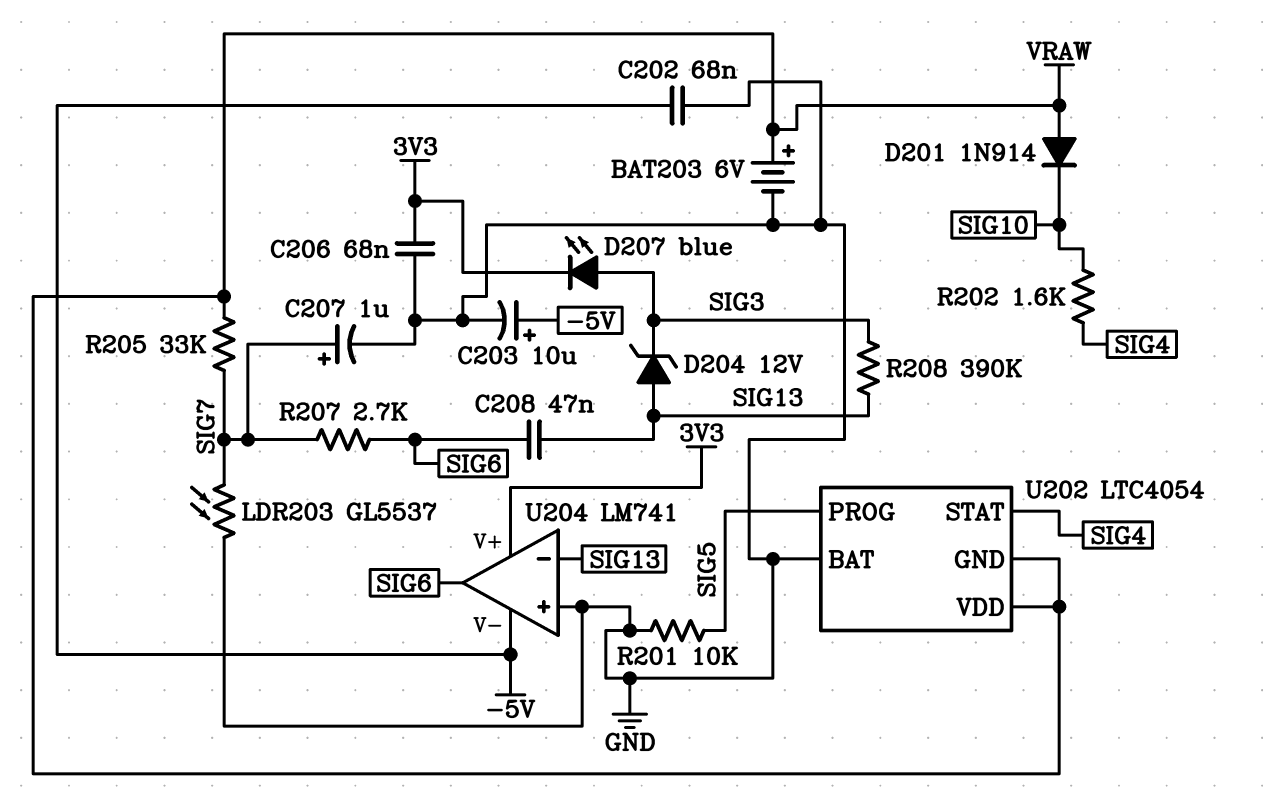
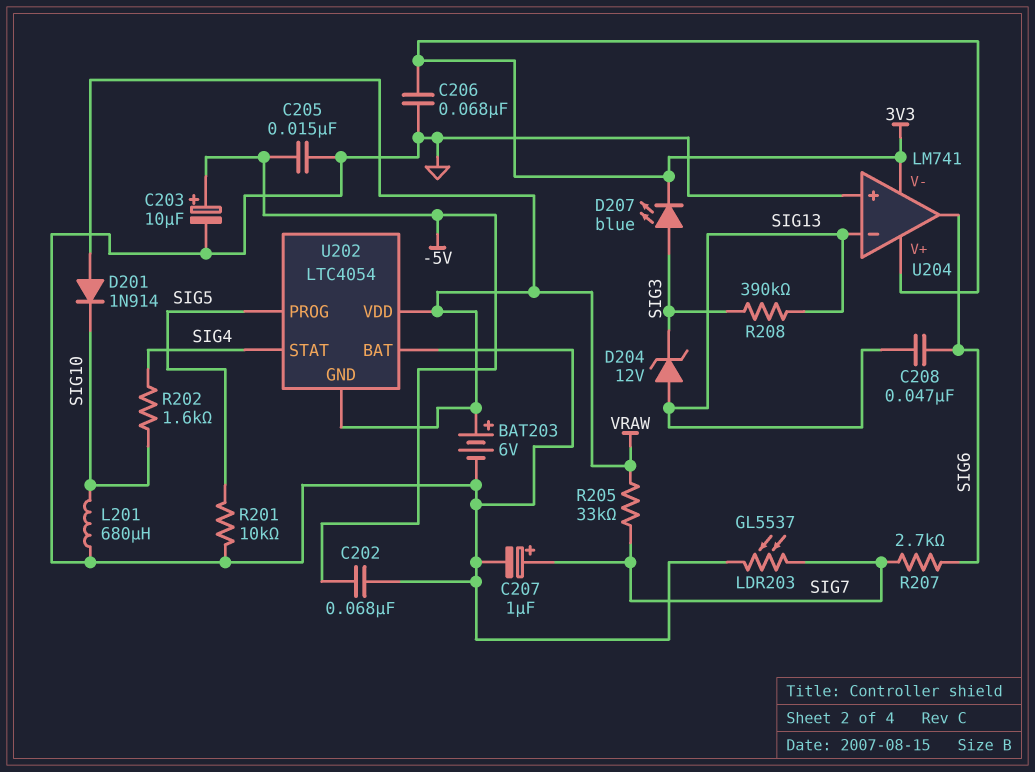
C205: none -> 15nF (-5V, GND)
L201: none -> 680uH (GND, SIG10)
U204 pin V-: -5V -> 3V3

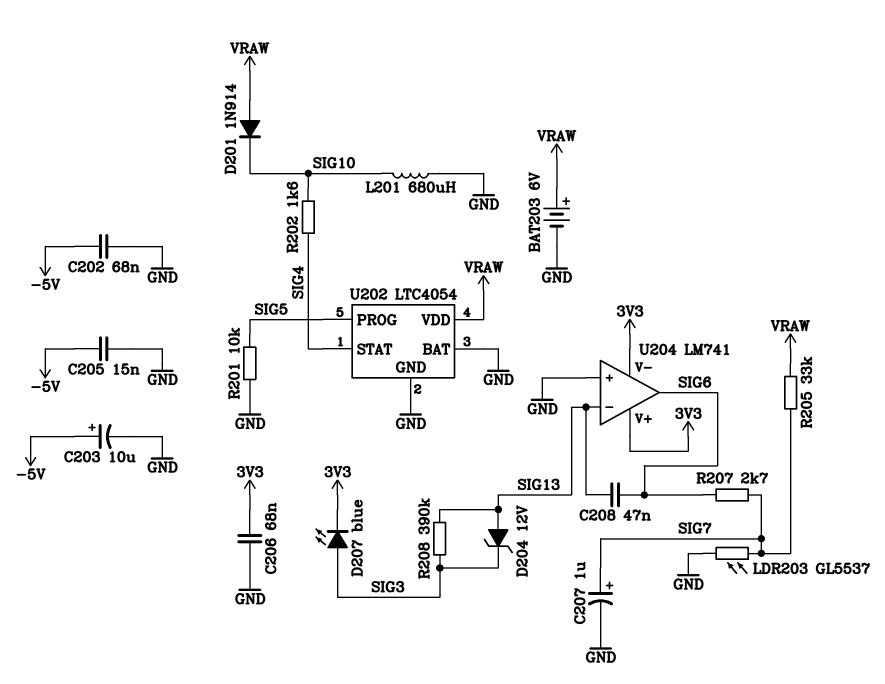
U202 pin GND: VRAW -> GND

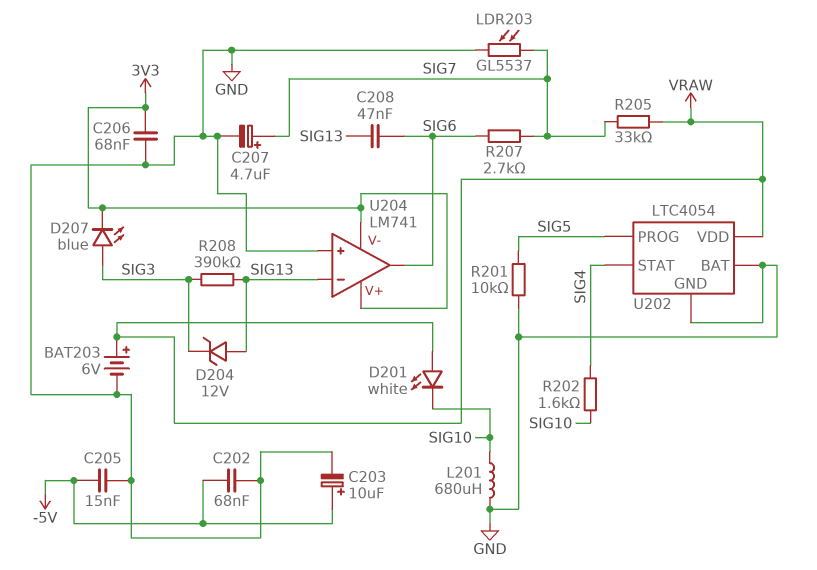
C207: 1uF (plus SIG7, minus GND) -> 4.7uF (plus SIG7, minus GND)
D201: diode 1N914 (A VRAW, K SIG10) -> LED white (A VRAW, K SIG10)

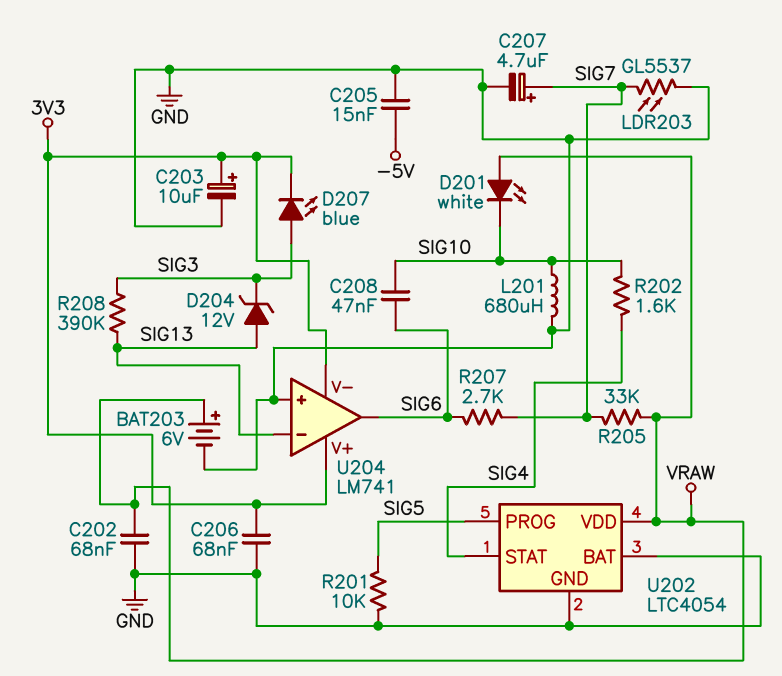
C202: 68nF (-5V, GND) -> 68nF (GND, VRAW)
C203: 10uF (plus -5V, minus GND) -> 10uF (plus 3V3, minus GND)
C208: 47nF (SIG6, SIG13) -> 47nF (SIG6, SIG10)

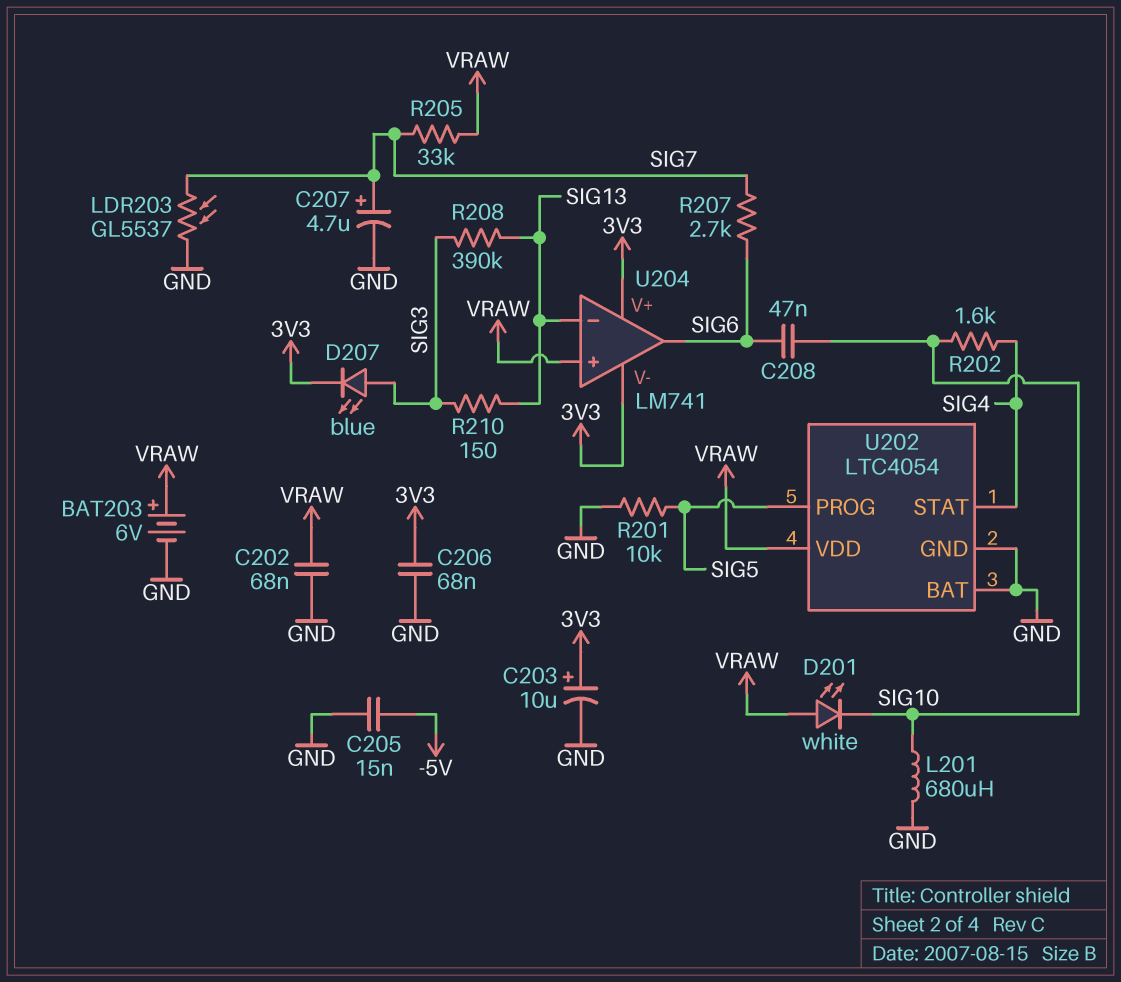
D204: zener 12V (A SIG13, K SIG3) -> none
R210: none -> 150 (SIG3, SIG13)
U204 pin in+: GND -> VRAW

